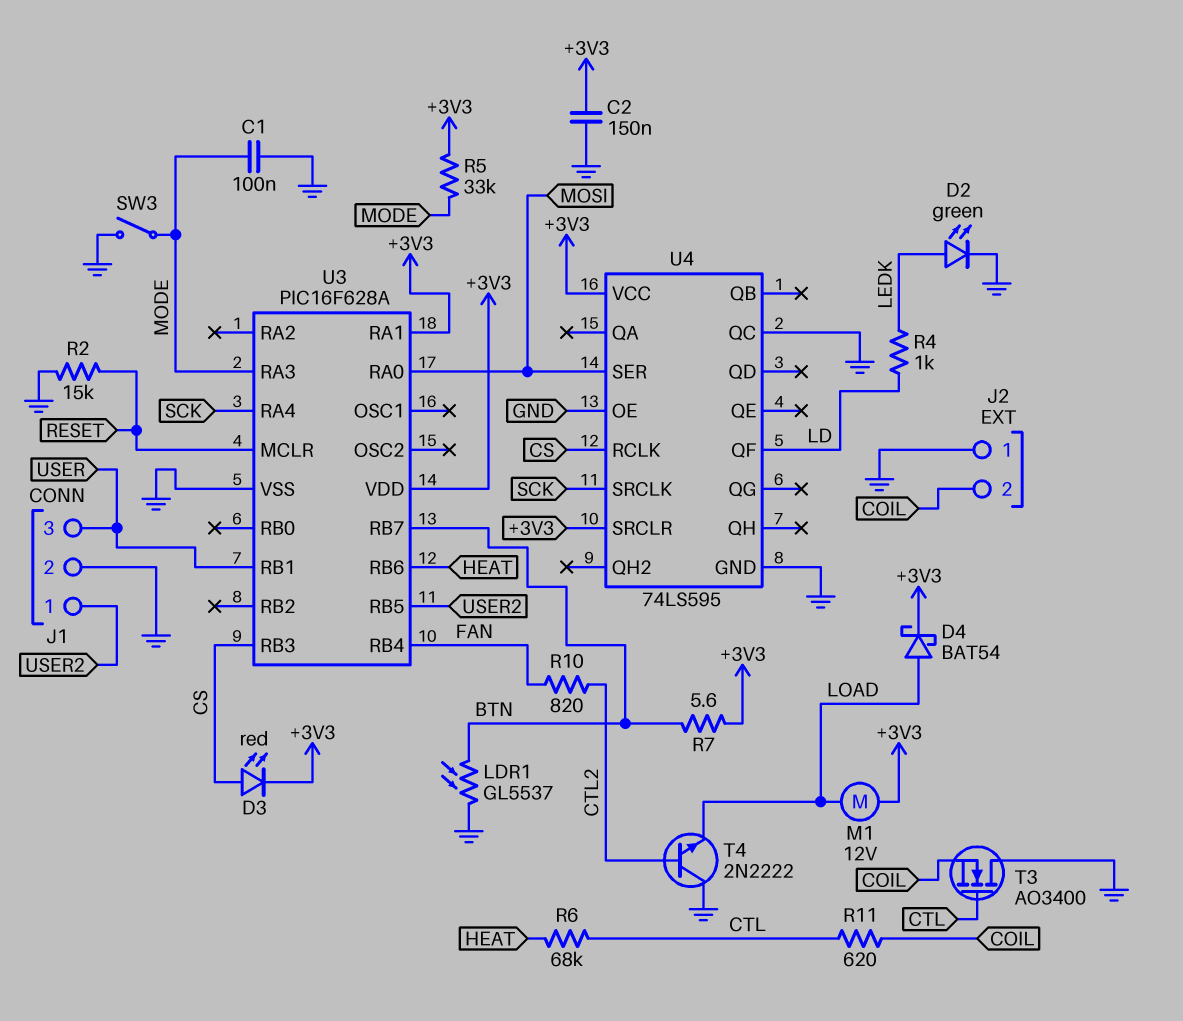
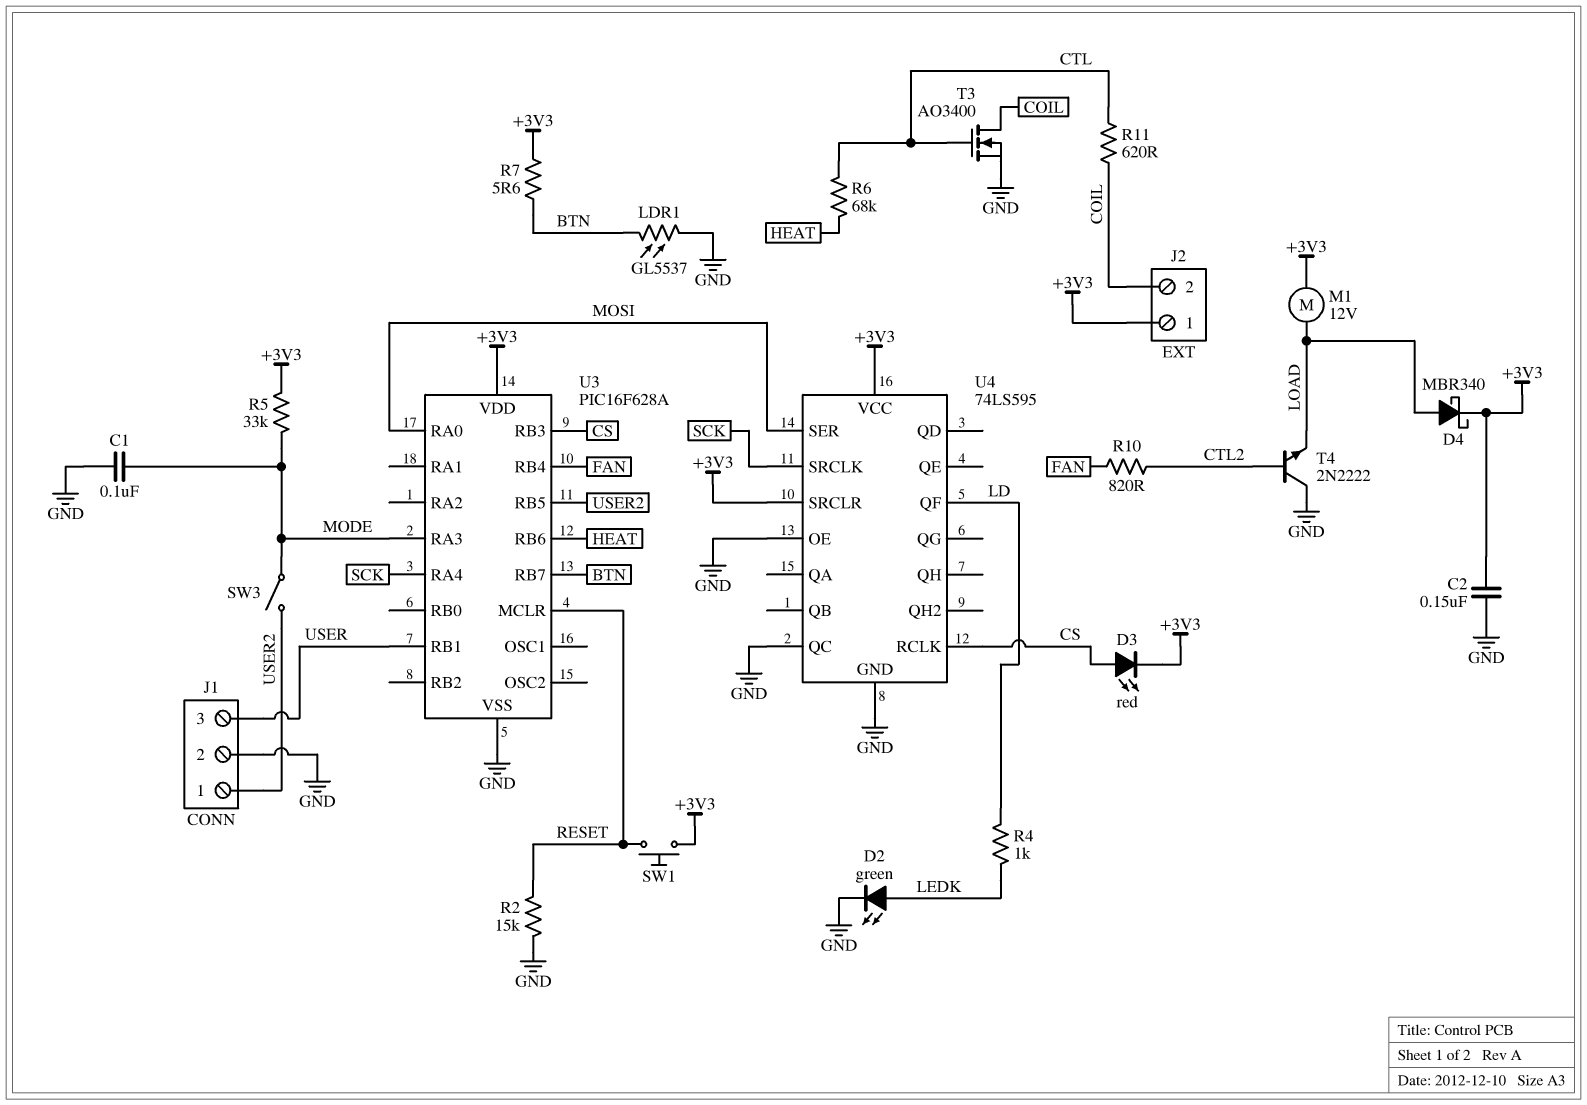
D4: schottky BAT54 (A LOAD, K +3V3) -> schottky MBR340 (A LOAD, K +3V3)
J2 pin 1: GND -> +3V3
SW1: none -> button (+3V3, RESET)
SW3: switch (GND, MODE) -> switch (MODE, USER2)
T3: NMOS AO3400 (G CTL, D GND, S COIL) -> NMOS AO3400 (G CTL, D COIL, S GND)
U3 pin RA1: +3V3 -> none

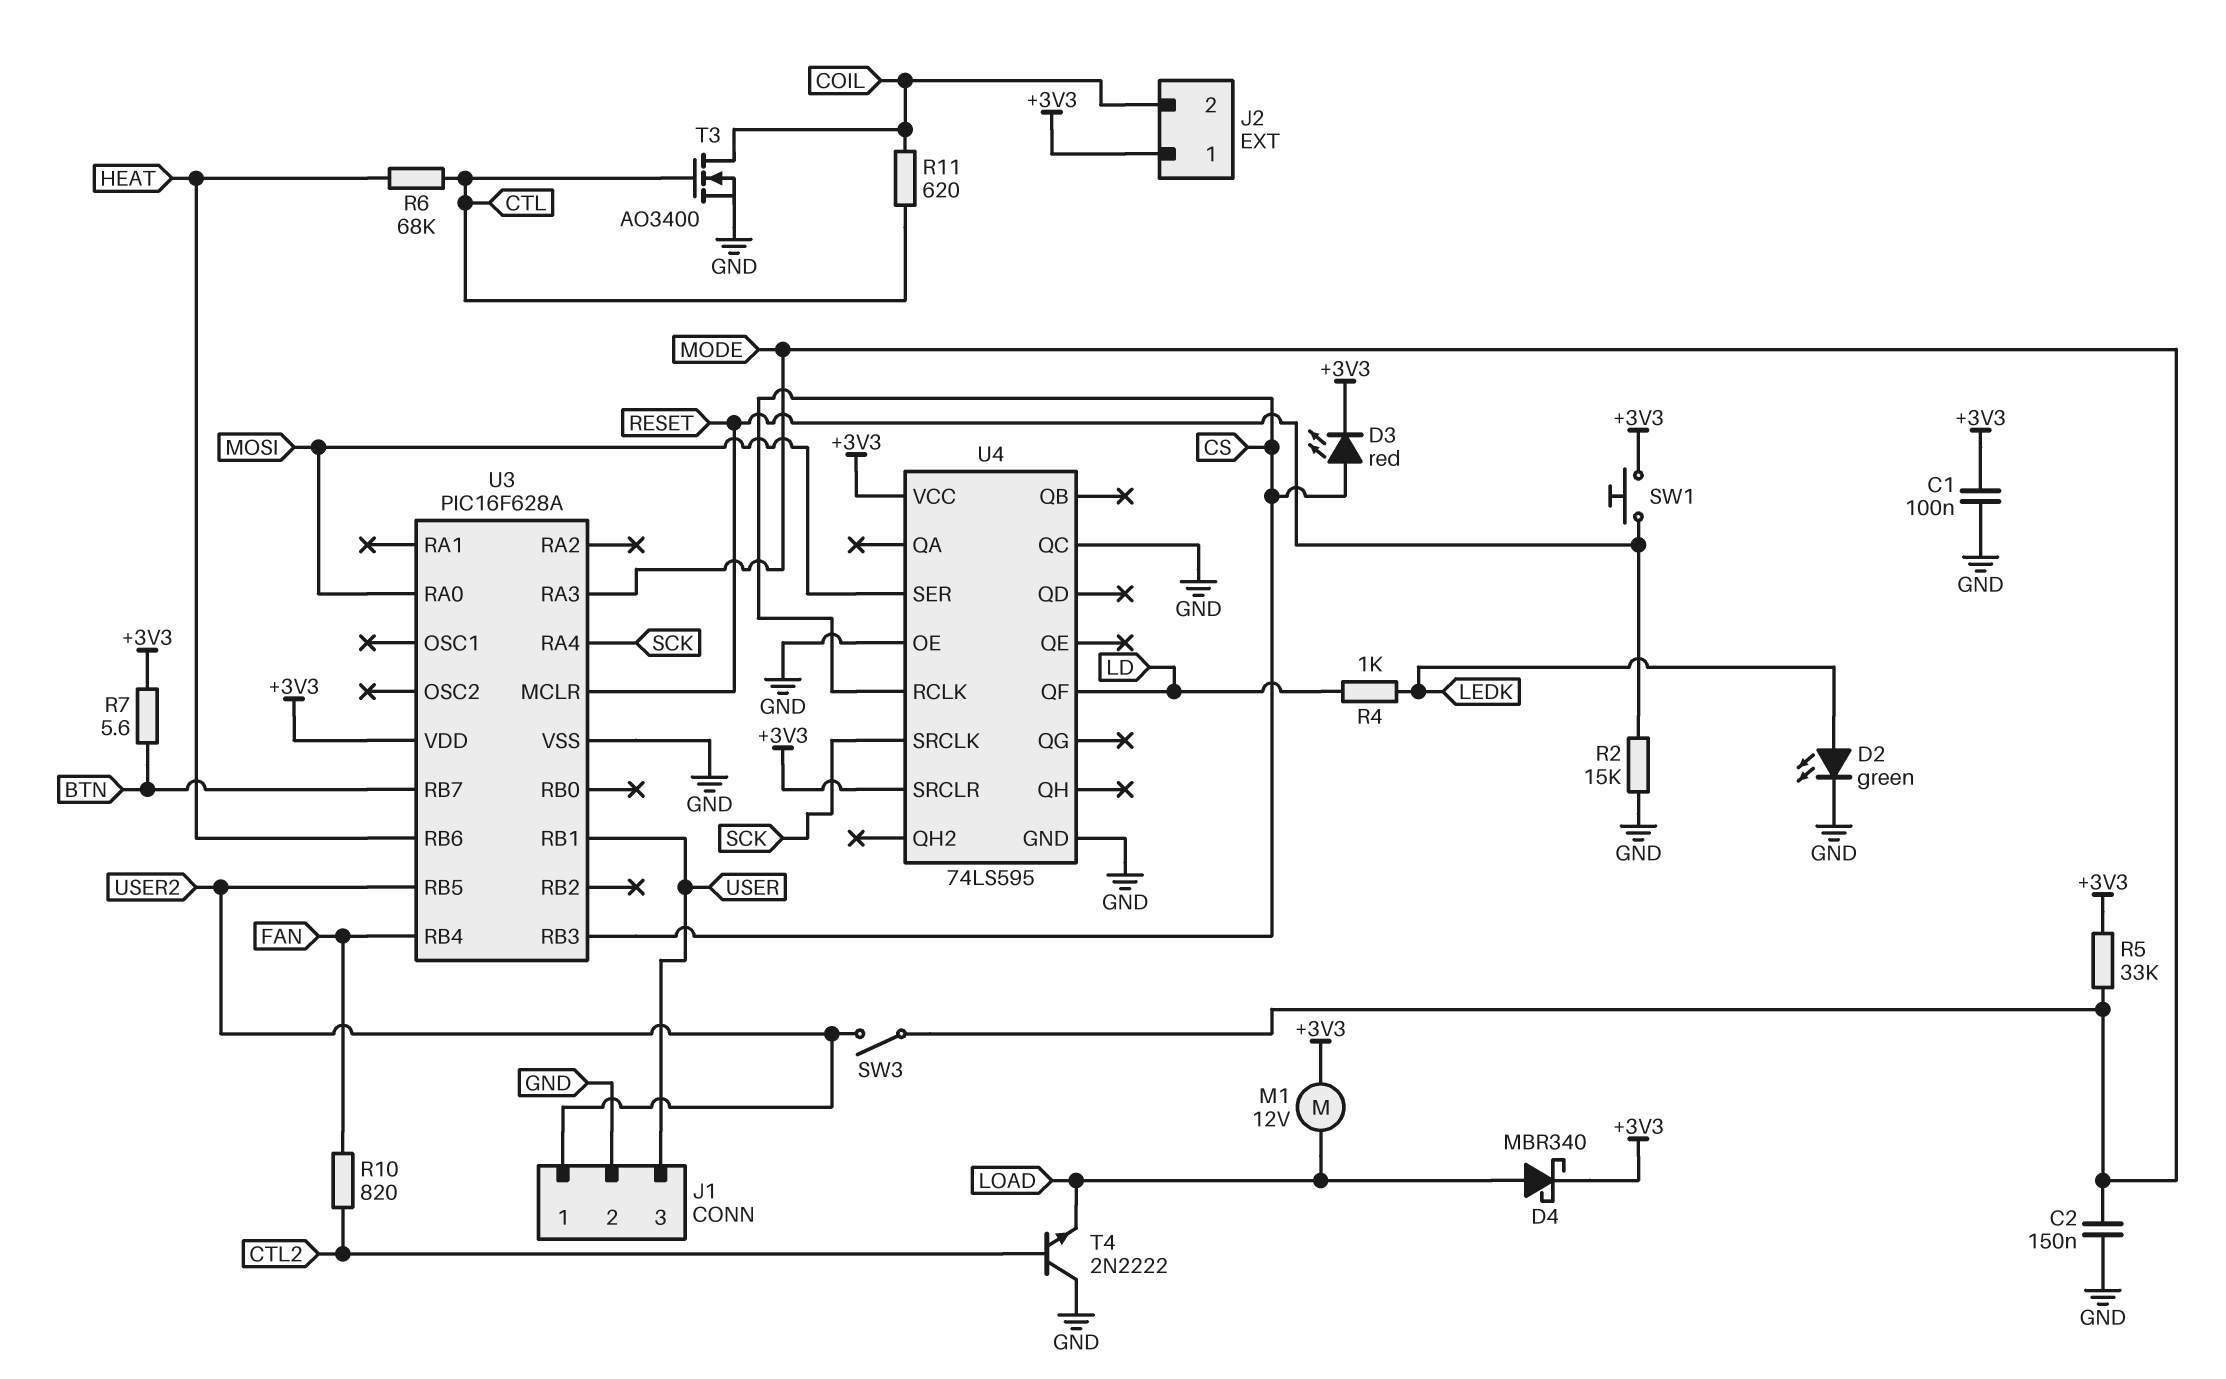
C1: 100nF (GND, MODE) -> 100nF (+3V3, GND)
C2: 150nF (+3V3, GND) -> 150nF (GND, MODE)
LDR1: GL5537 (BTN, GND) -> none

